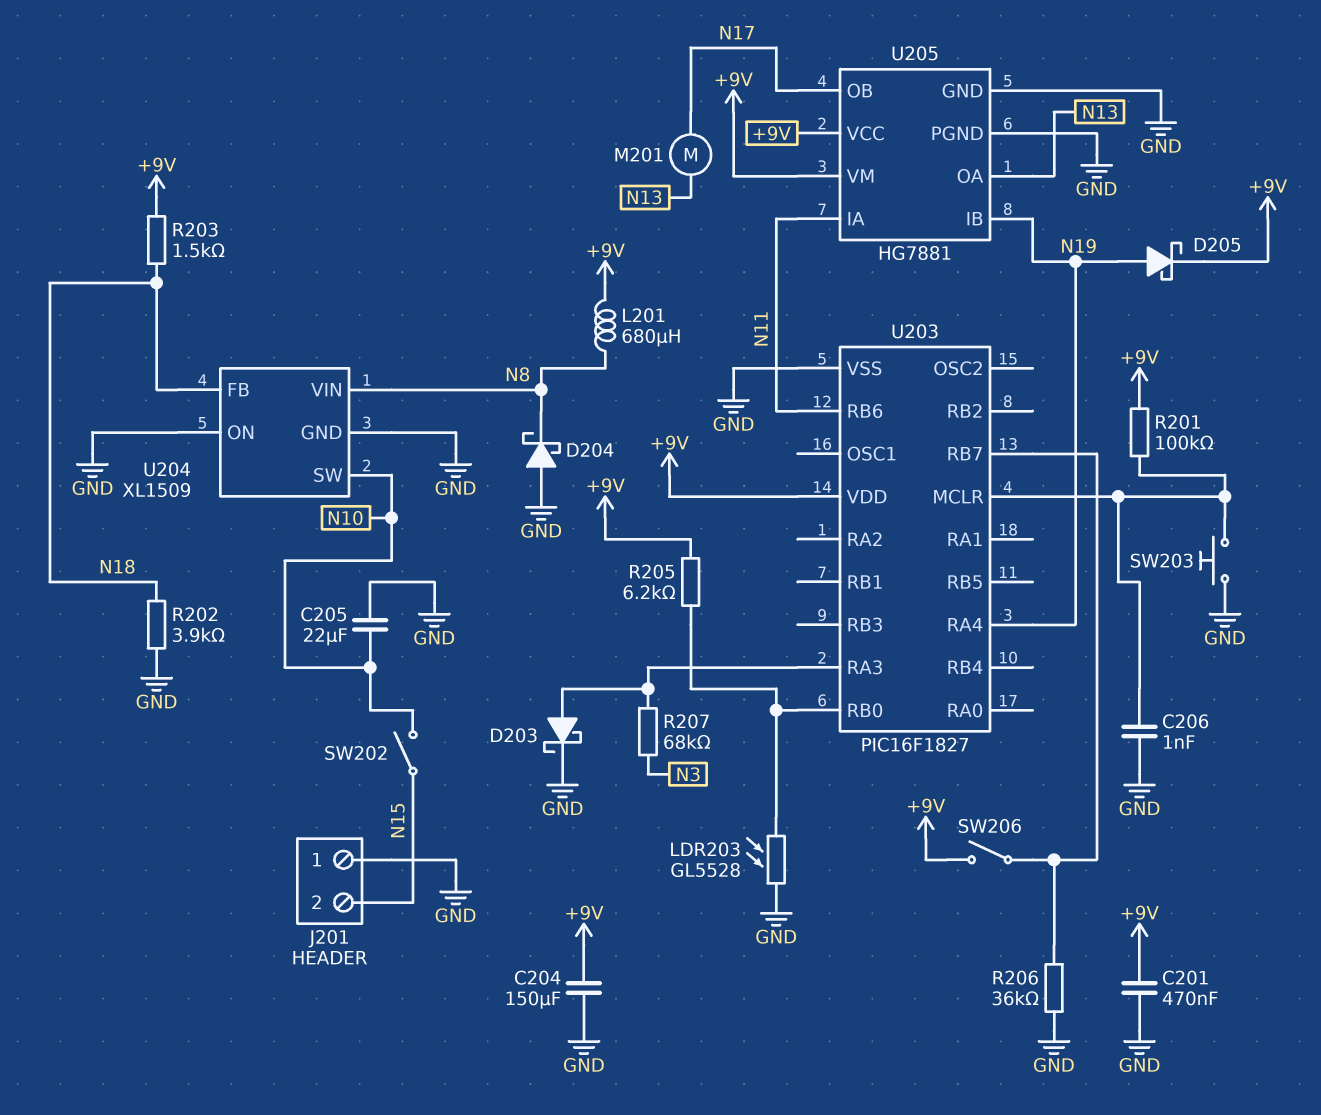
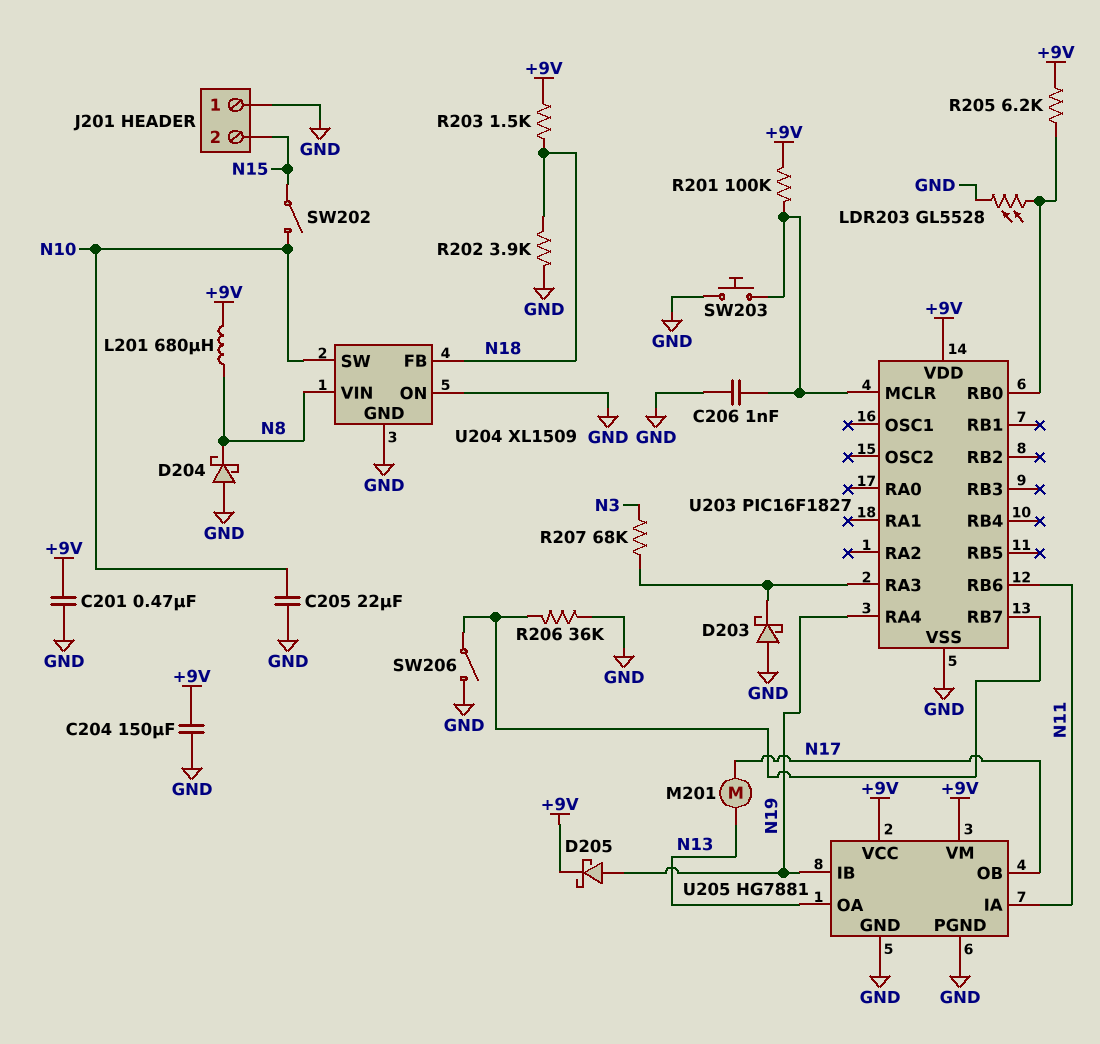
D203: schottky (A U203/RA3, K GND) -> schottky (A GND, K U203/RA3)
SW206: switch (+9V, U203/RB7) -> switch (GND, U203/RB7)

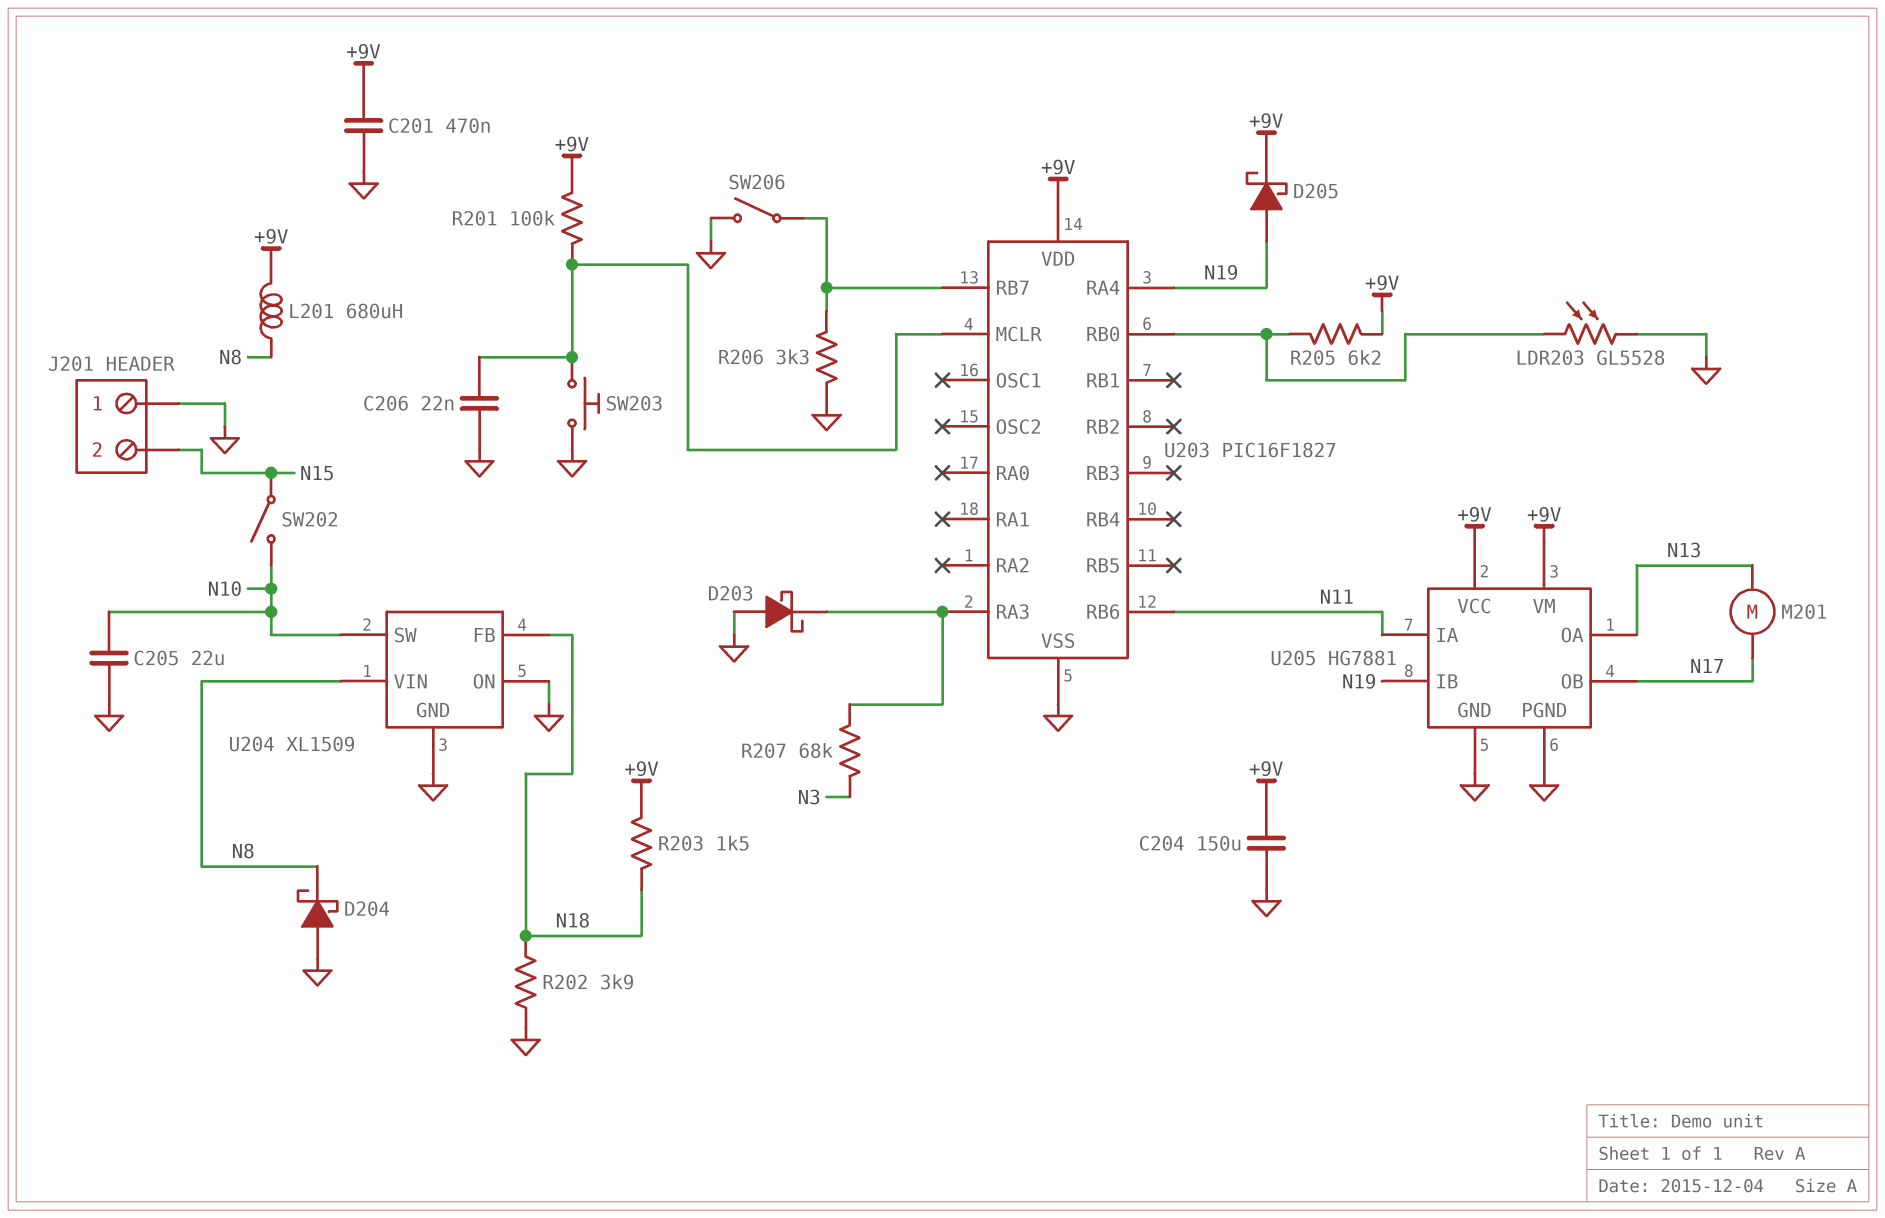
C206: 1nF (GND, U203/MCLR) -> 22nF (GND, U203/MCLR)
R206: 36k (GND, U203/RB7) -> 3.3k (GND, U203/RB7)

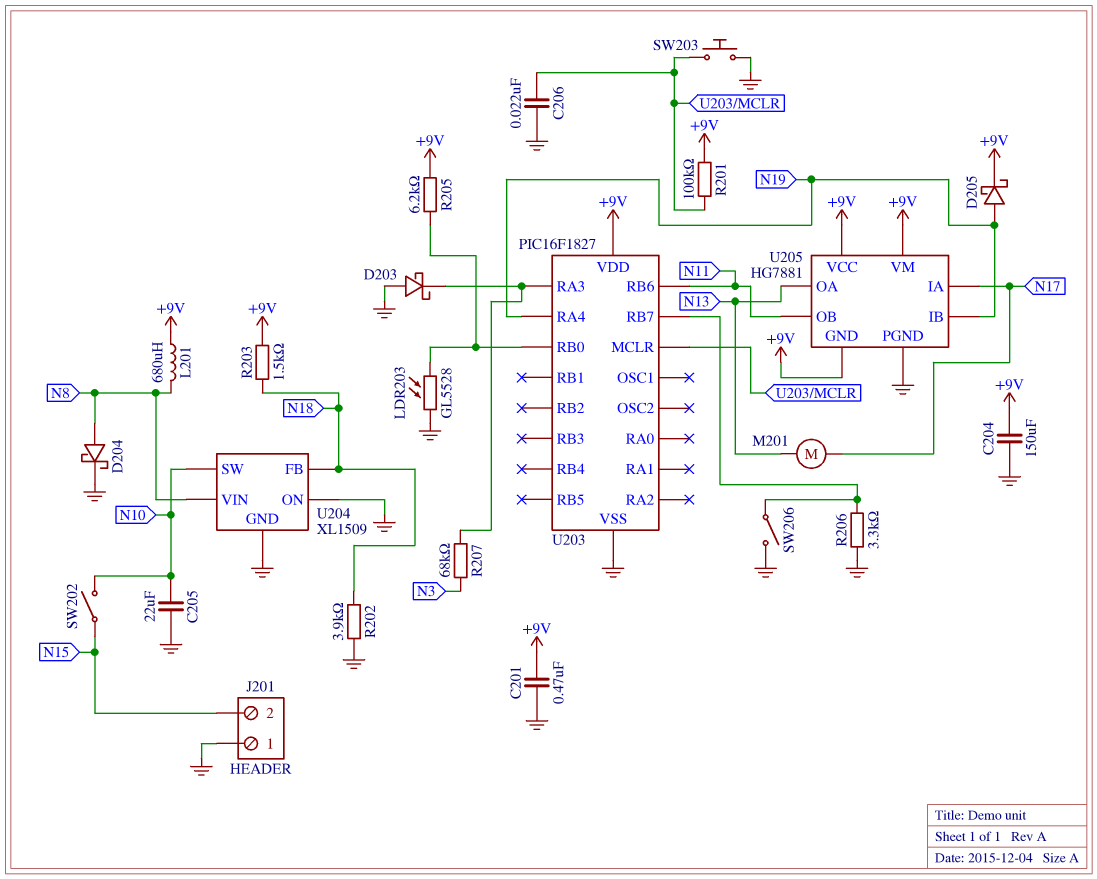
D204: schottky (A GND, K N8) -> schottky (A N8, K GND)
U205 pin GND: GND -> +9V
U205 pin IA: N11 -> N17
U205 pin OB: N17 -> N11

